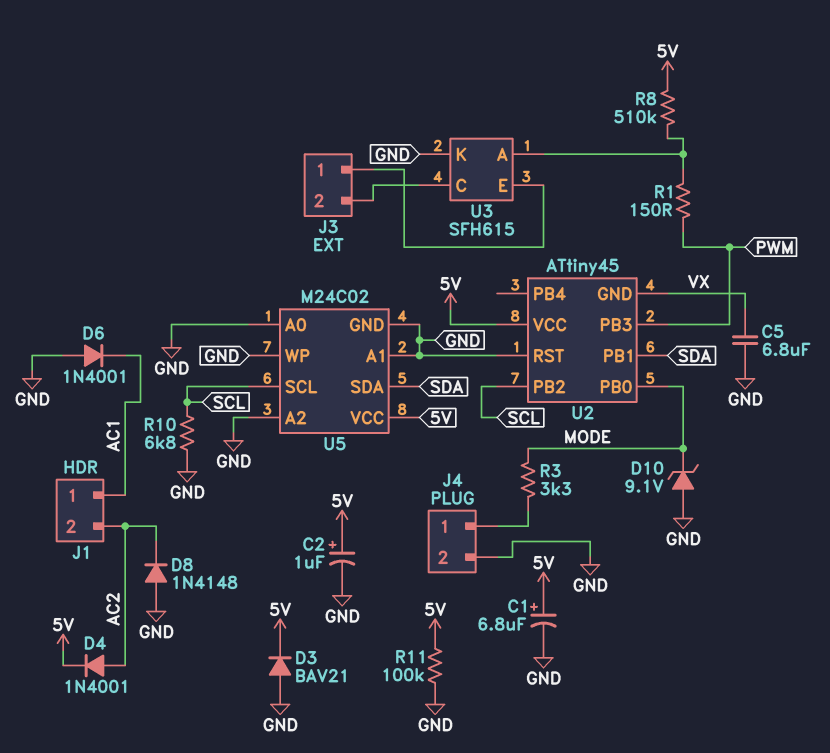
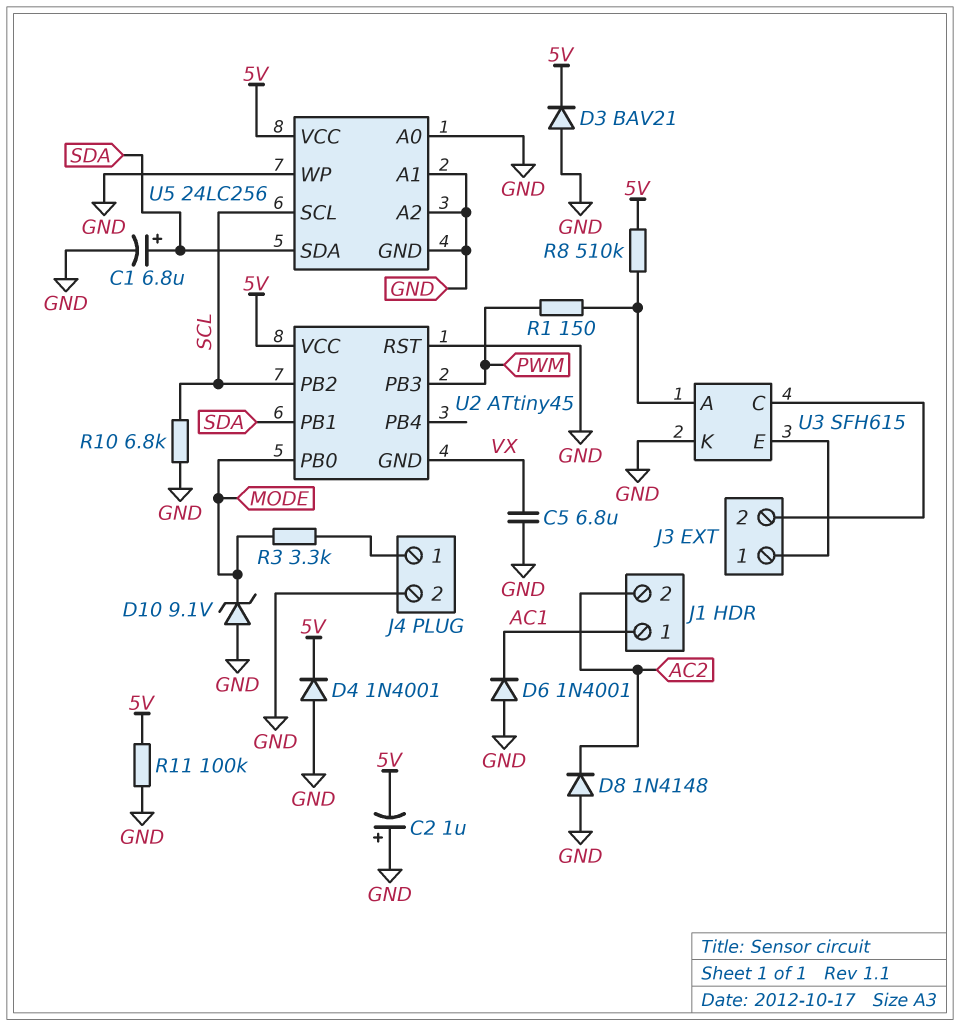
C1: 6.8uF (plus 5V, minus GND) -> 6.8uF (plus SDA, minus GND)
C2: 1uF (plus 5V, minus GND) -> 1uF (plus GND, minus 5V)
D4: diode 1N4001 (A AC2, K 5V) -> diode 1N4001 (A GND, K 5V)
U5: M24C02 -> 24LC256

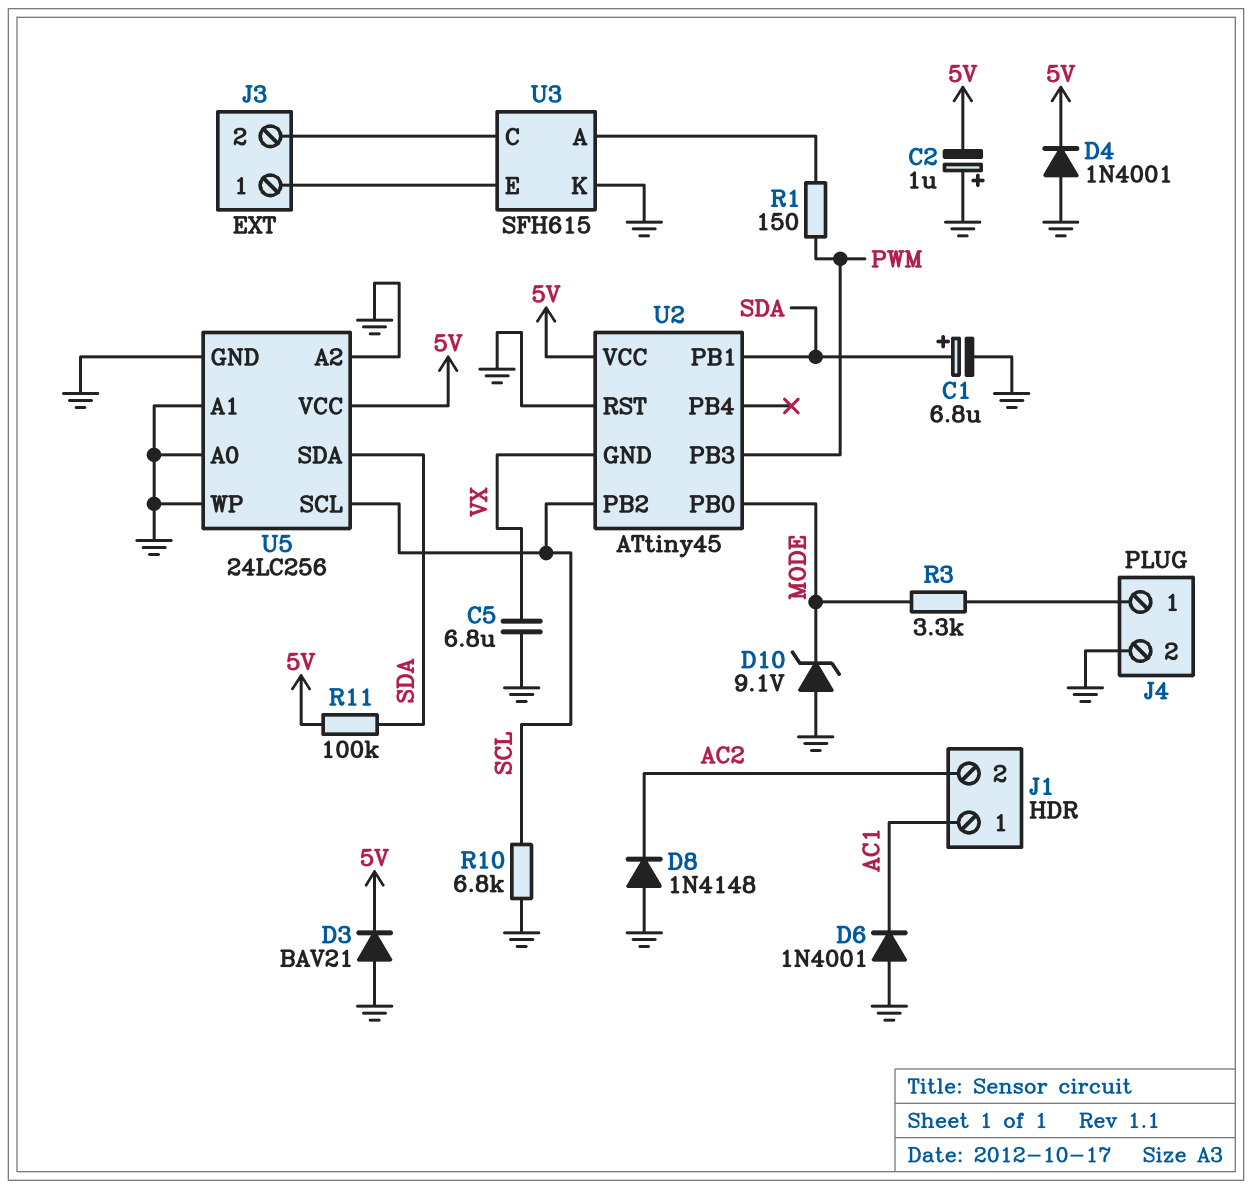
R8: 510k (5V, U3/A) -> none
R11: 100k (5V, GND) -> 100k (5V, SDA)

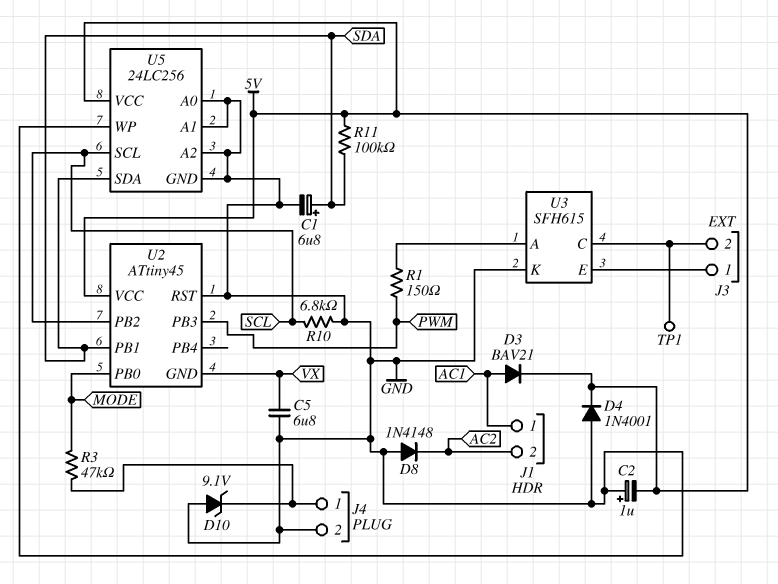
D3: diode BAV21 (A GND, K 5V) -> diode BAV21 (A AC1, K 5V)
D6: diode 1N4001 (A GND, K AC1) -> none
D10: zener 9.1V (A GND, K MODE) -> zener 9.1V (A GND, K J4/1)
R3: 3.3k (J4/1, MODE) -> 47k (J4/1, MODE)
TP1: none -> test point (J3/2)

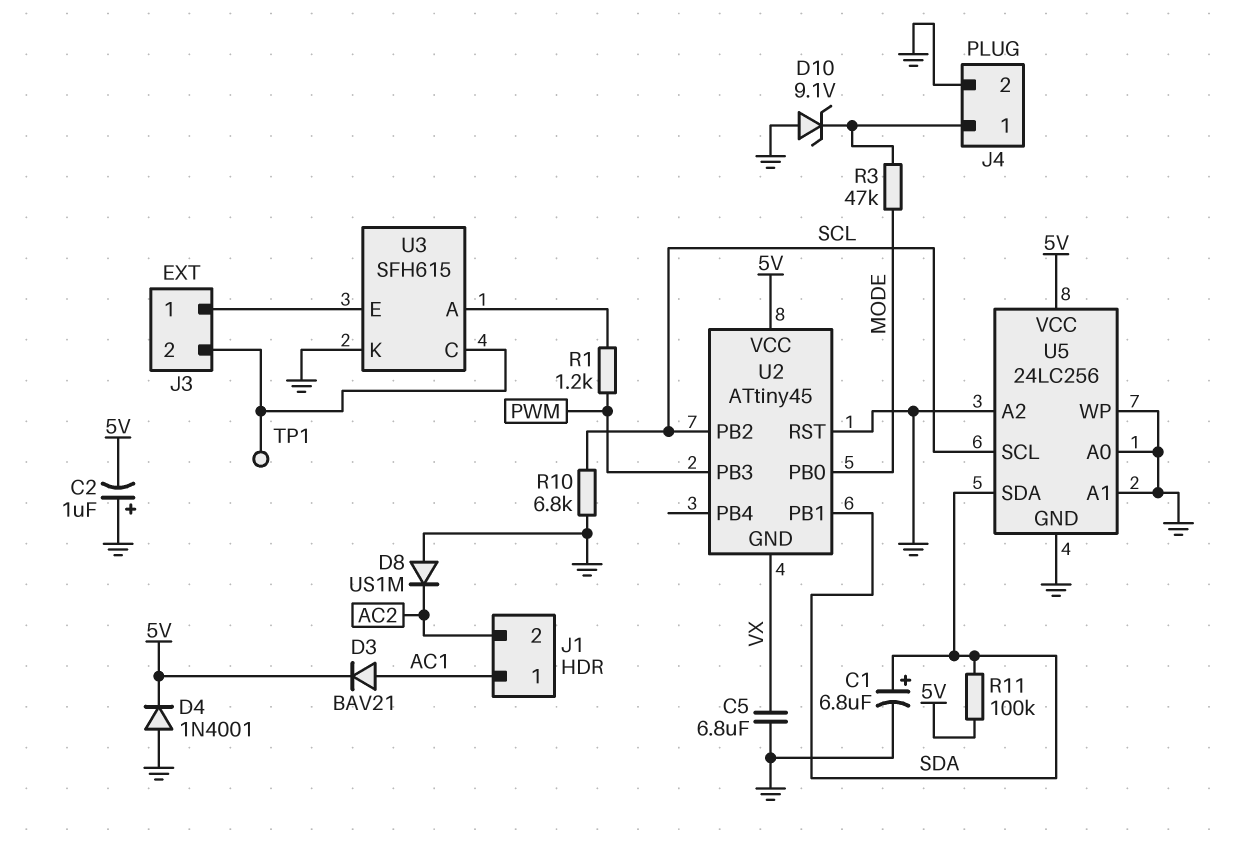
D8: diode 1N4148 (A GND, K AC2) -> diode US1M (A GND, K AC2)
R1: 150 (PWM, U3/A) -> 1.2k (PWM, U3/A)

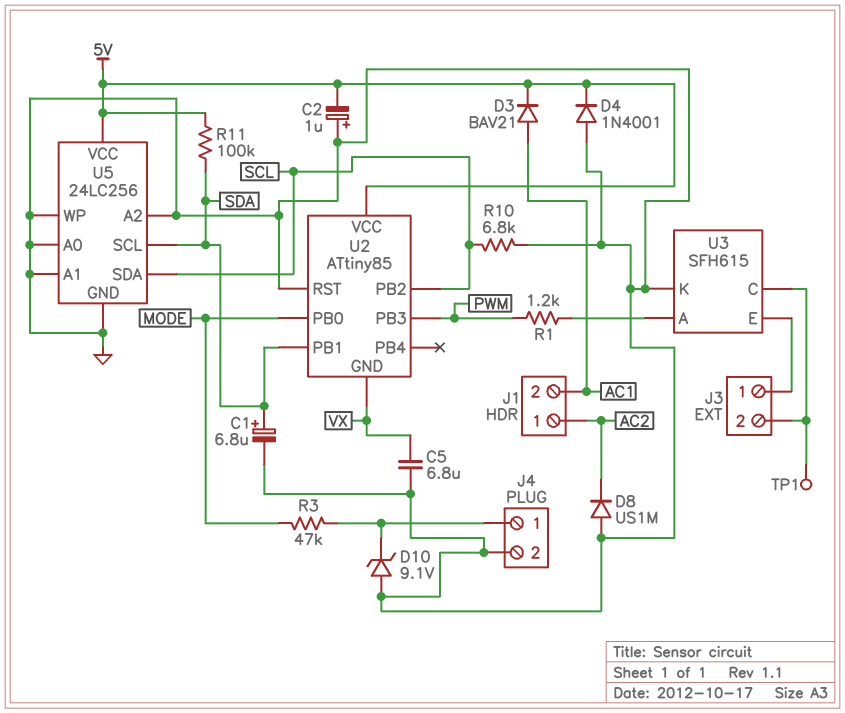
J1 pin 1: AC1 -> AC2
J1 pin 2: AC2 -> AC1
U2: ATtiny45 -> ATtiny85
U5 pin SCL: SCL -> SDA
U5 pin SDA: SDA -> SCL

